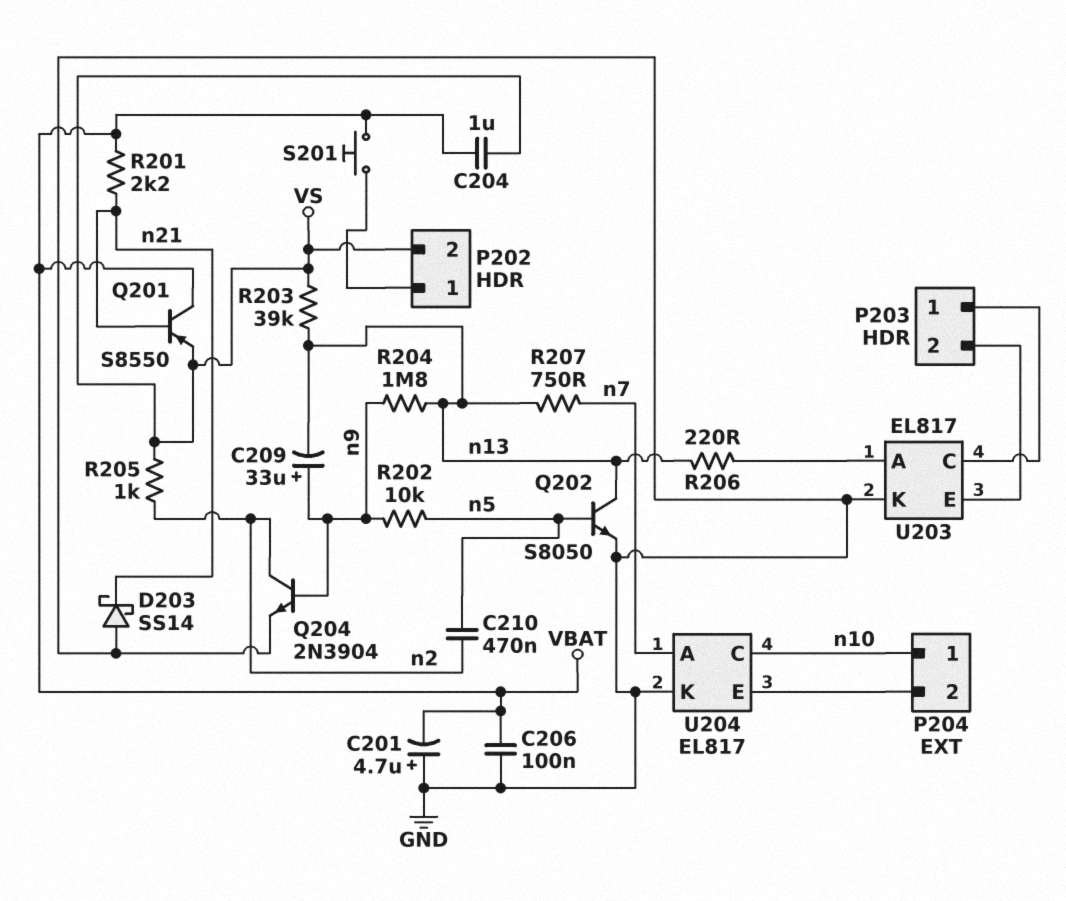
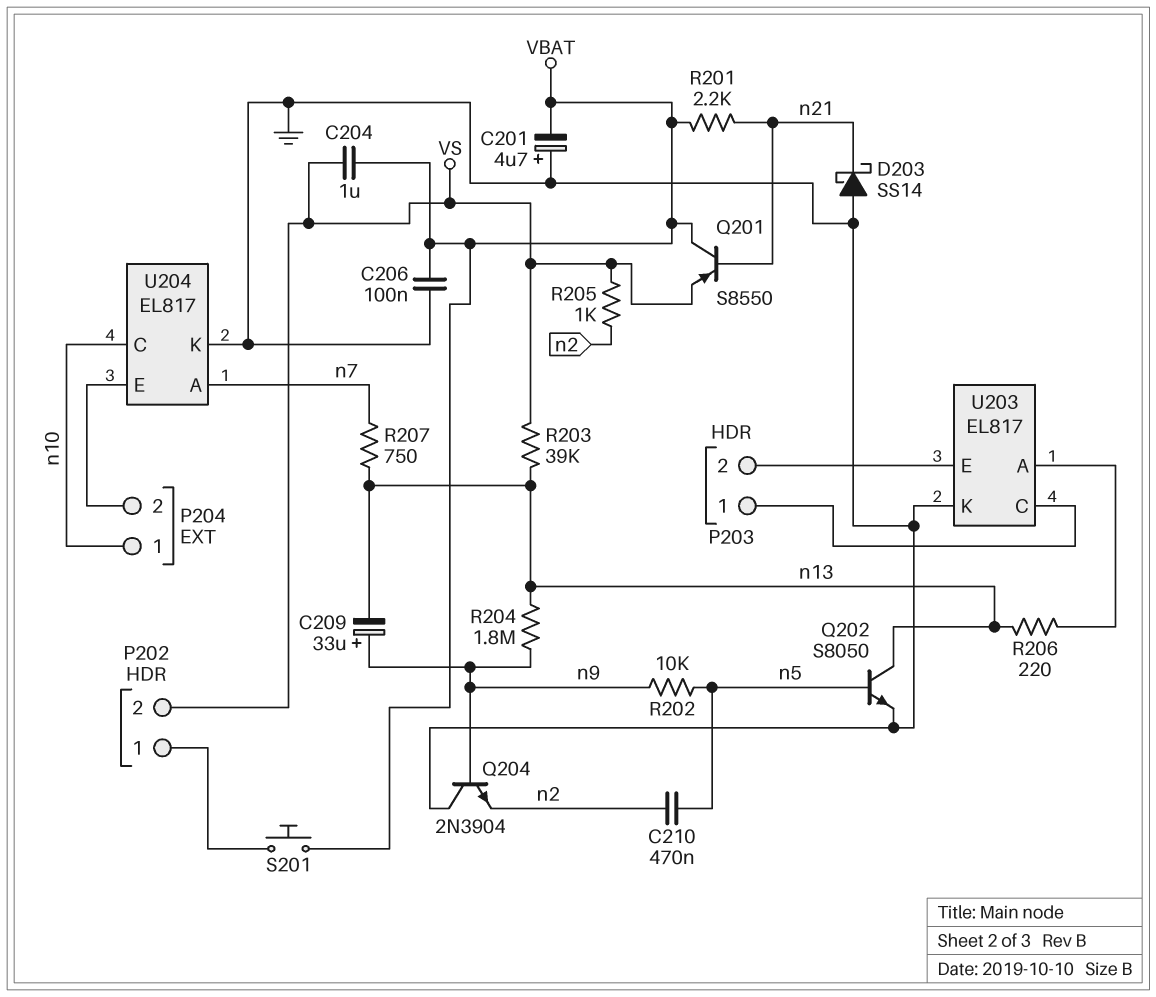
Q204: NPN 2N3904 (B n9, C n2, E GND) -> NPN 2N3904 (B n9, C GND, E n2)

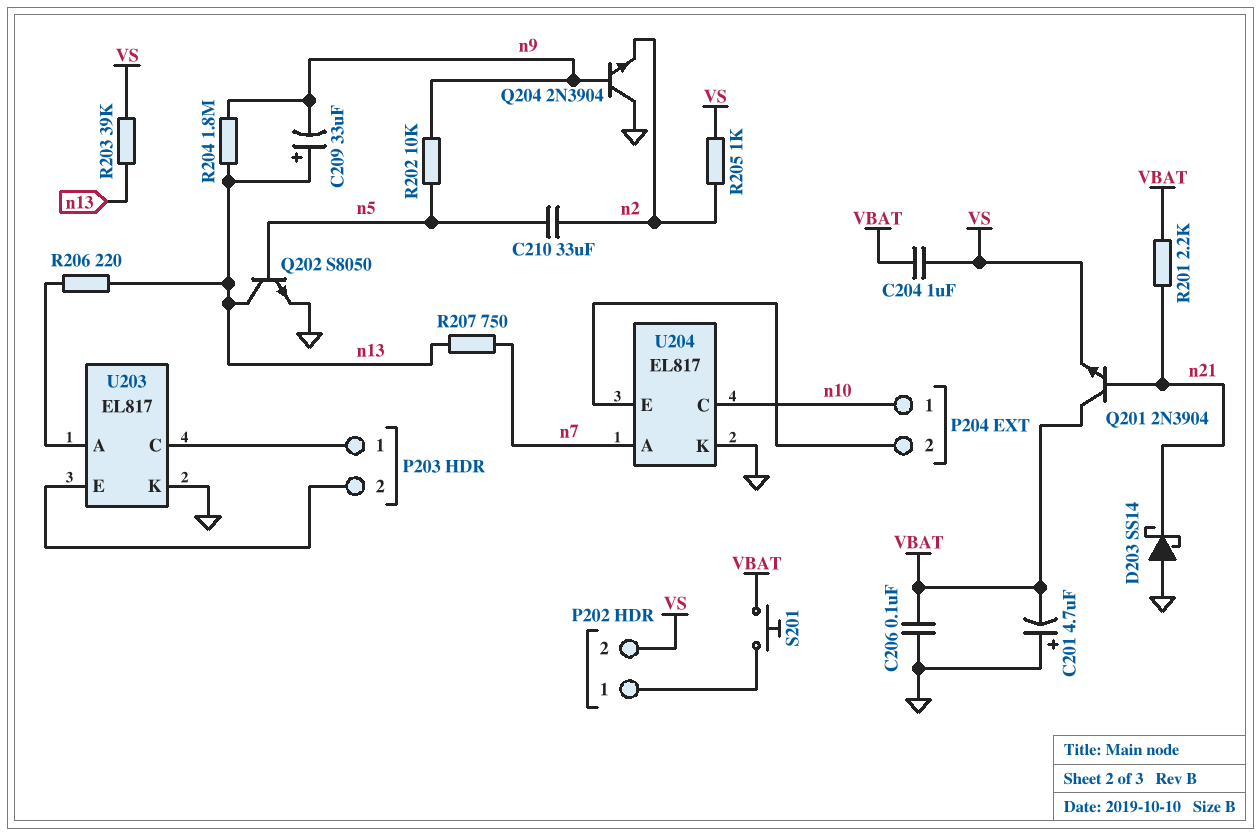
C209: 33uF (plus n9, minus n13) -> 33uF (plus n13, minus n9)
C210: 470nF (n2, n5) -> 33uF (n2, n5)
Q201: PNP S8550 (B n21, C VBAT, E VS) -> NPN 2N3904 (B n21, C VBAT, E VS)

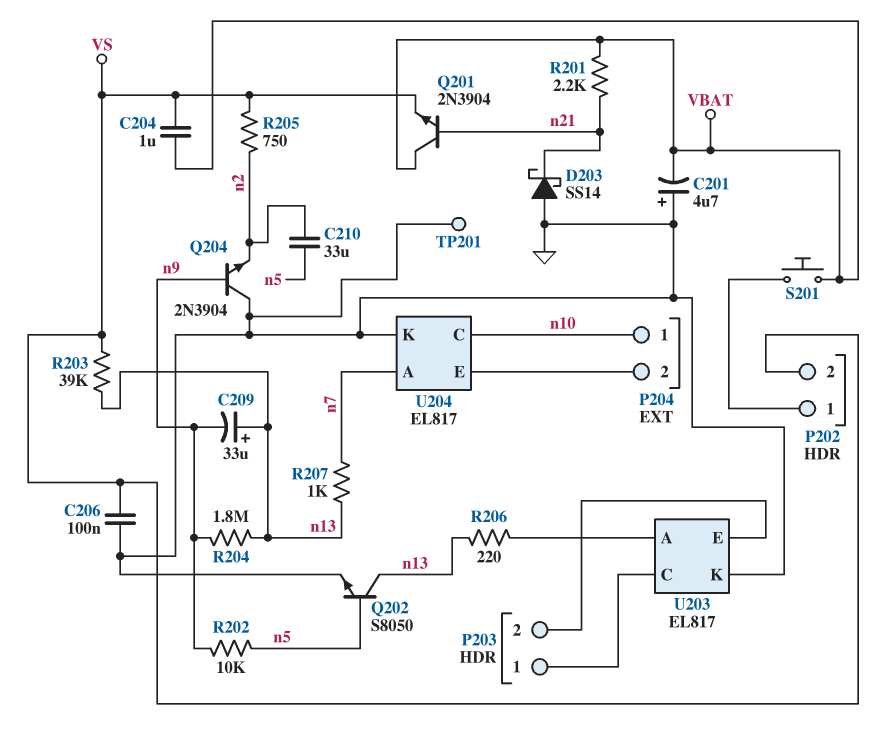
C206: 100nF (GND, VBAT) -> 100nF (GND, VS)
R205: 1k (VS, n2) -> 750 (VS, n2)
R207: 750 (n7, n13) -> 1k (n7, n13)
TP201: none -> test point (GND)

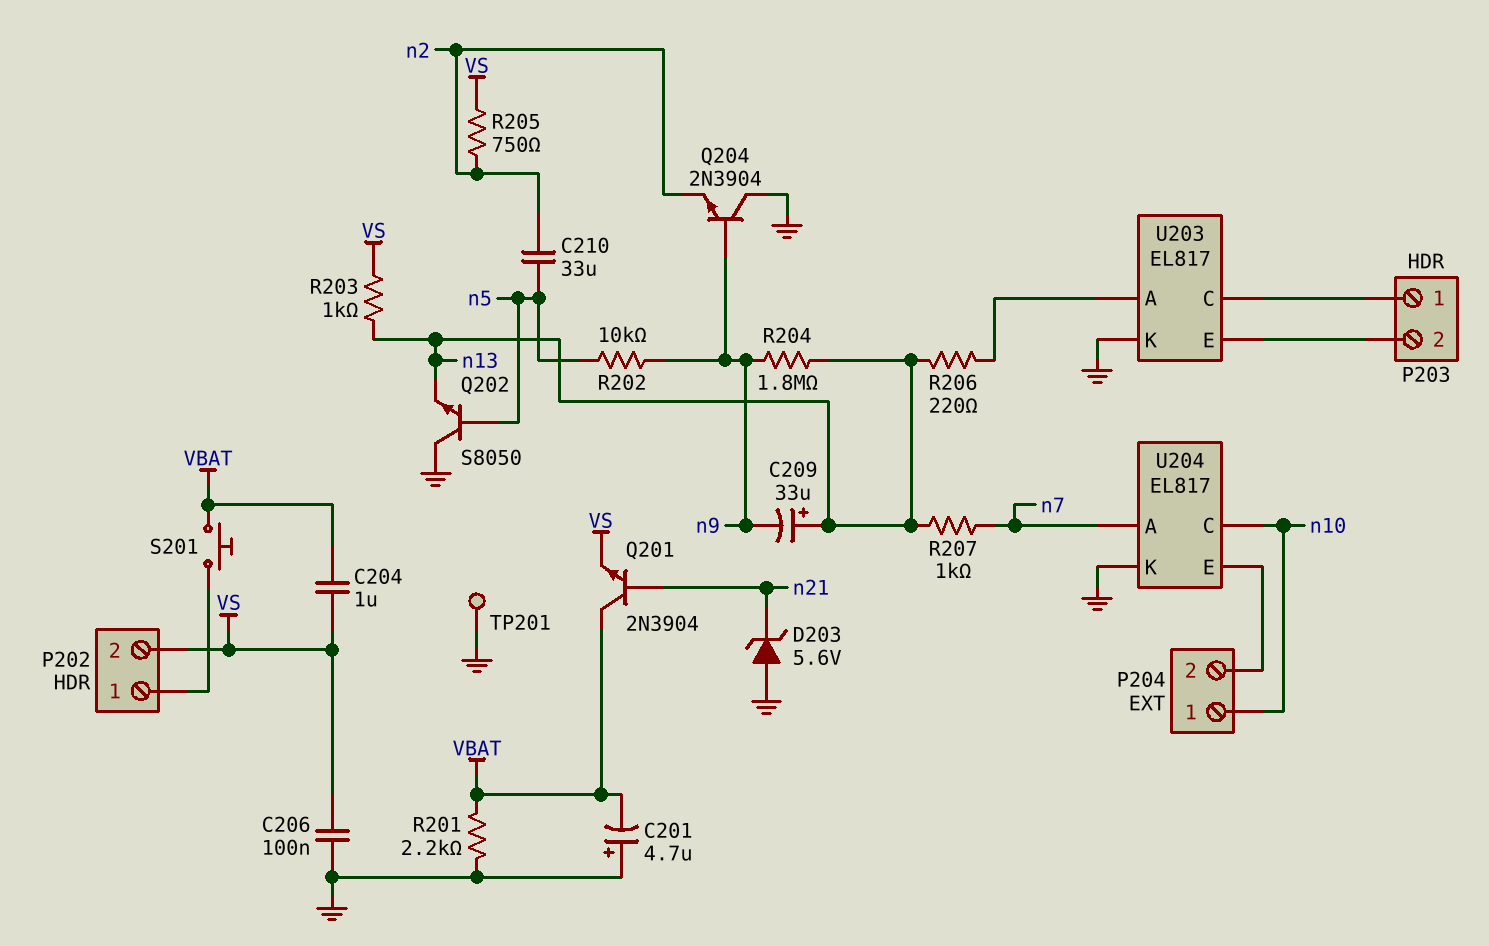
D203: schottky SS14 (A GND, K n21) -> zener 5.6V (A GND, K n21)
Q202: NPN S8050 (B n5, C n13, E GND) -> NPN S8050 (B n5, C GND, E n13)
R201: 2.2k (VBAT, n21) -> 2.2k (GND, VBAT)
R203: 39k (VS, n13) -> 1k (VS, n13)

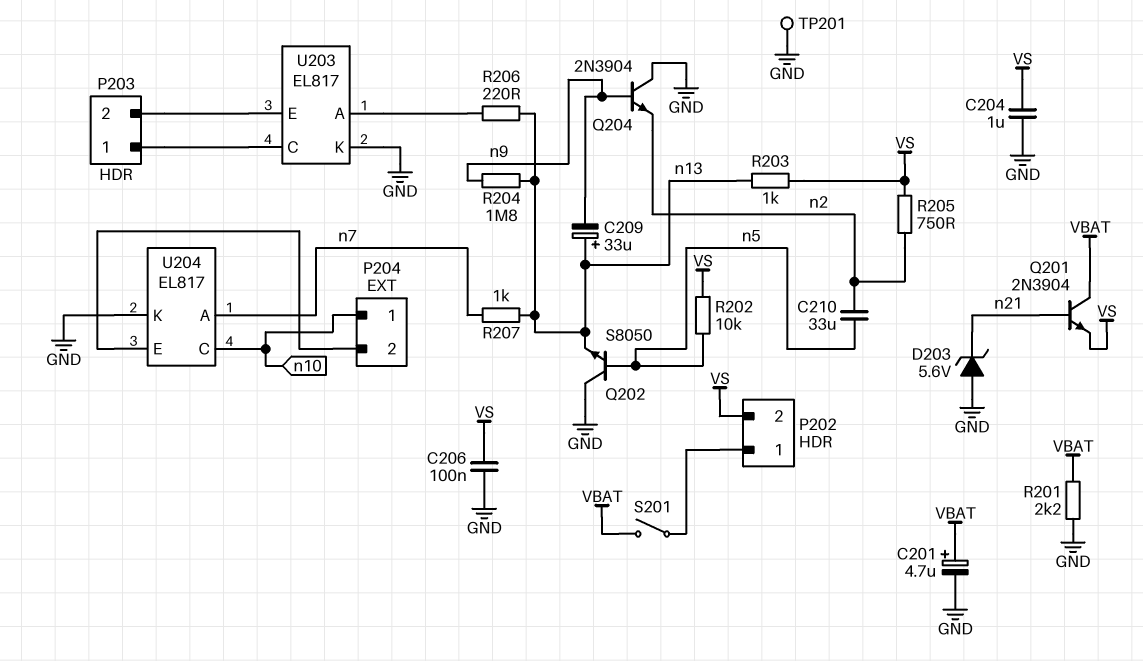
C201: 4.7uF (plus GND, minus VBAT) -> 4.7uF (plus VBAT, minus GND)
C204: 1uF (VBAT, VS) -> 1uF (GND, VS)
R202: 10k (n5, n9) -> 10k (VS, n5)
S201: button (P202/1, VBAT) -> switch (P202/1, VBAT)

